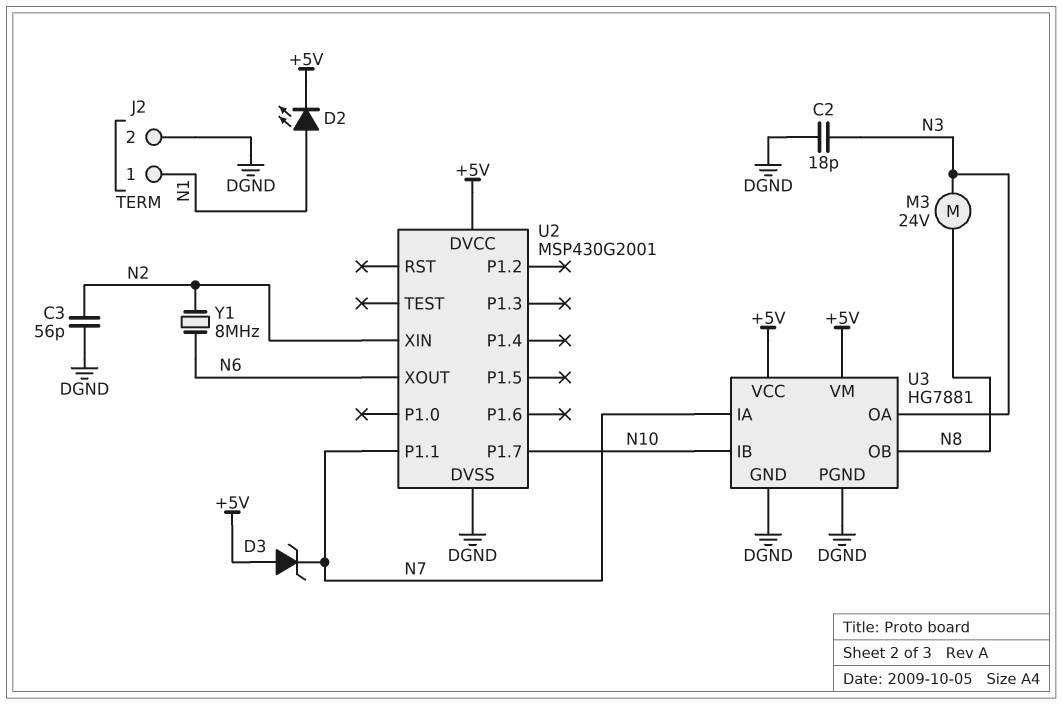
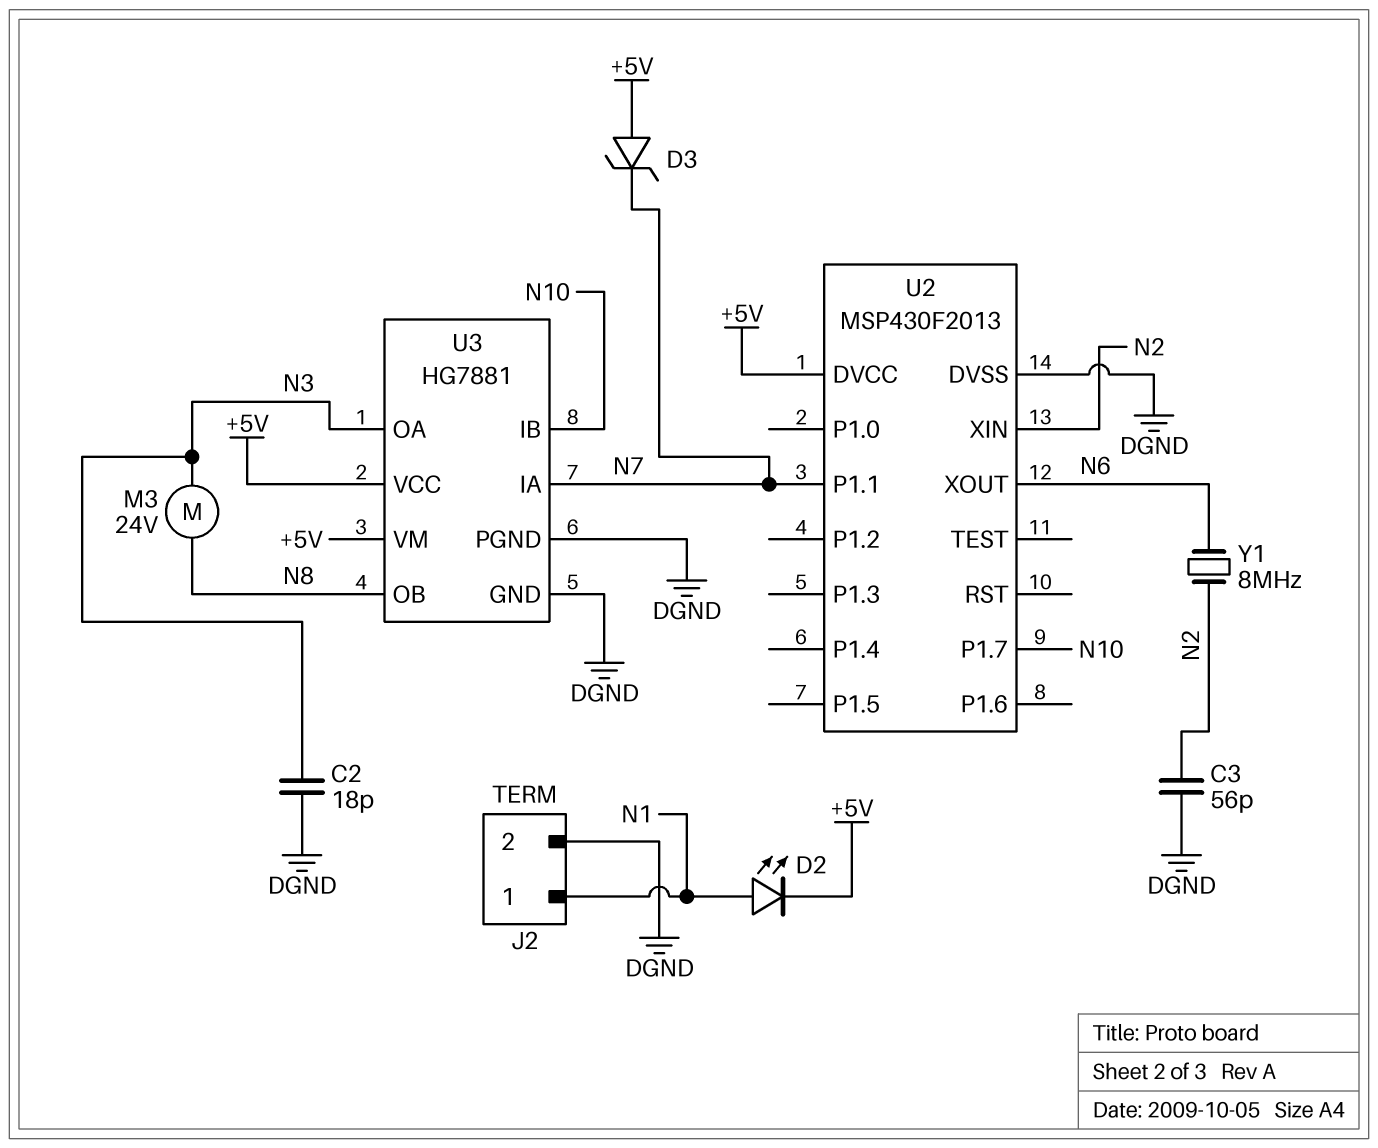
U2: MSP430G2001 -> MSP430F2013

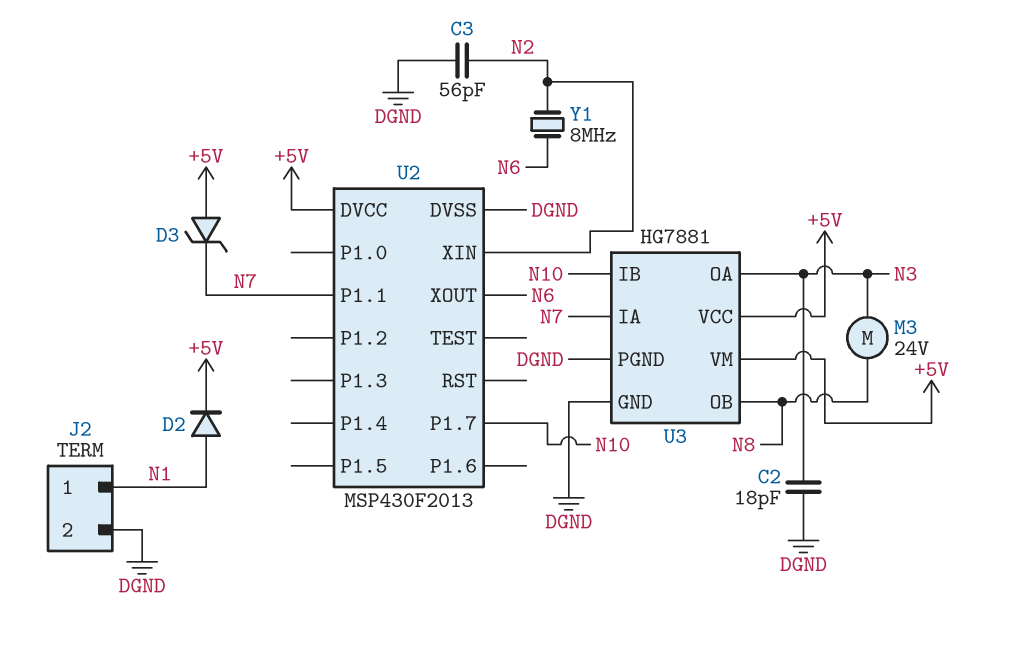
D2: LED (A N1, K +5V) -> diode (A N1, K +5V)

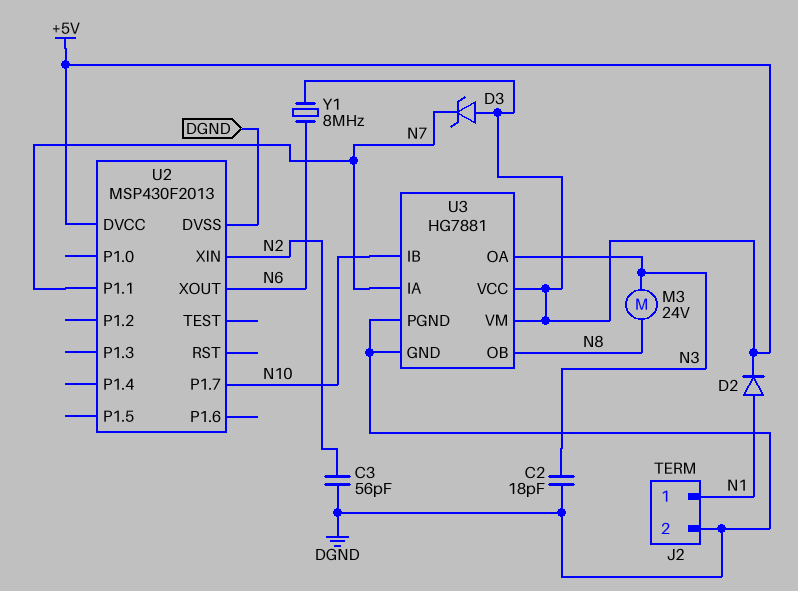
Y1: 8MHz (N2, N6) -> 8MHz (+5V, N6)

